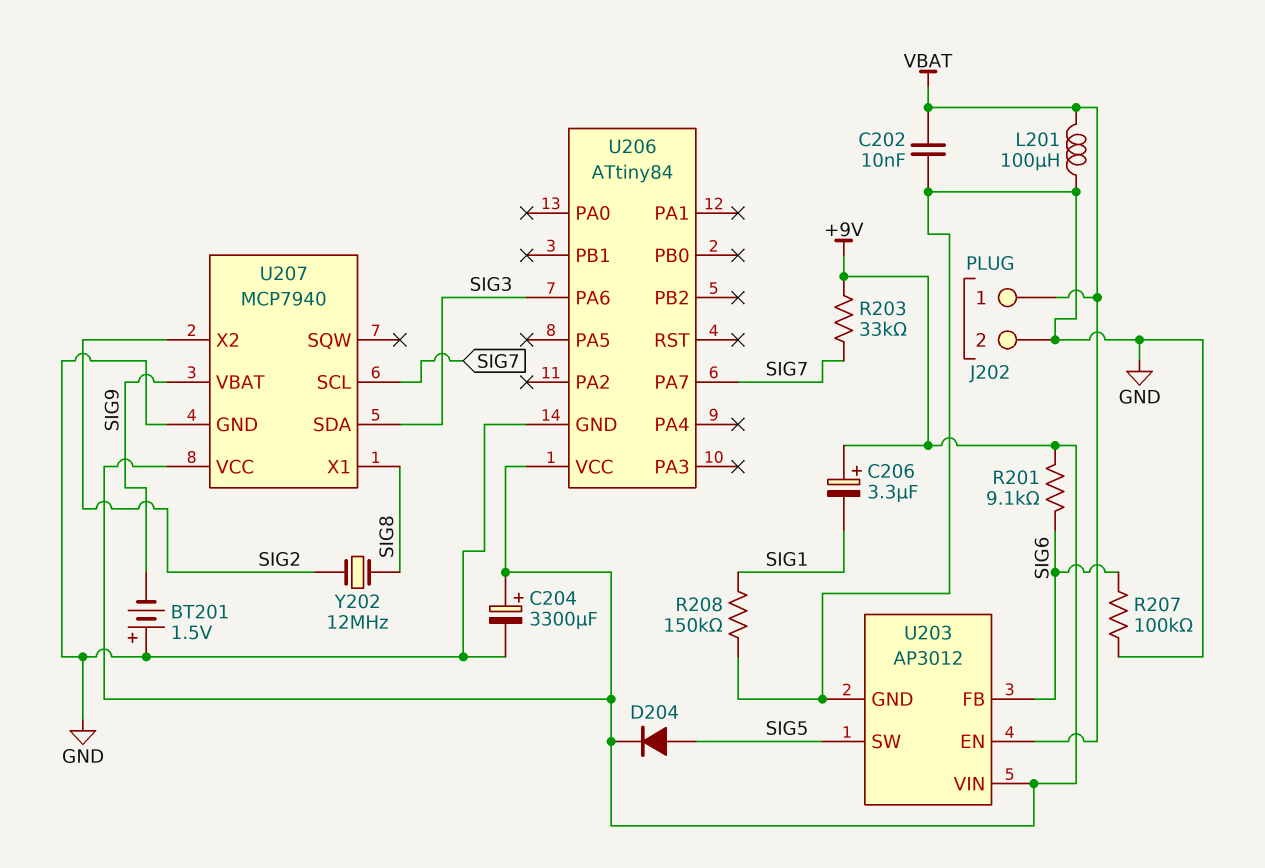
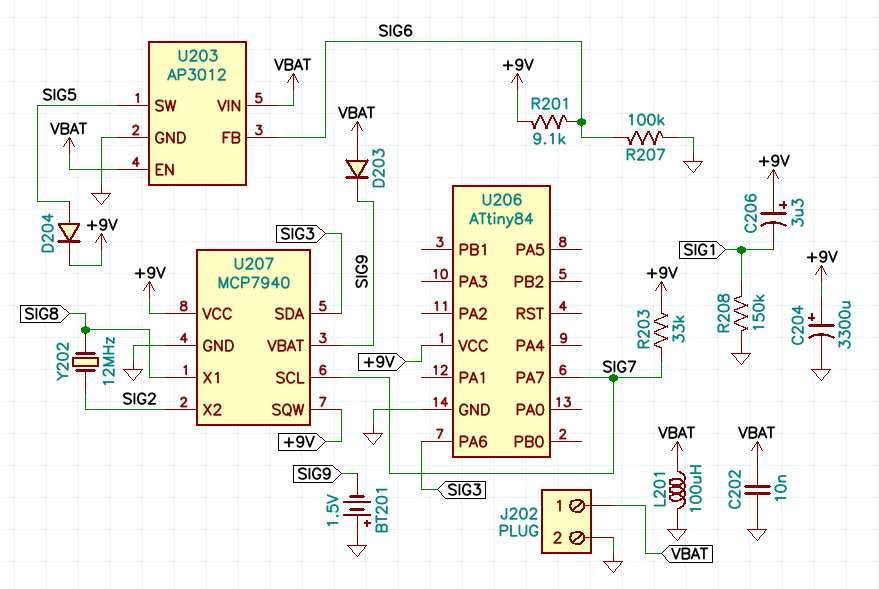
D203: none -> diode (A VBAT, K SIG9)
U203 pin VIN: +9V -> VBAT
U207 pin SQW: none -> +9V

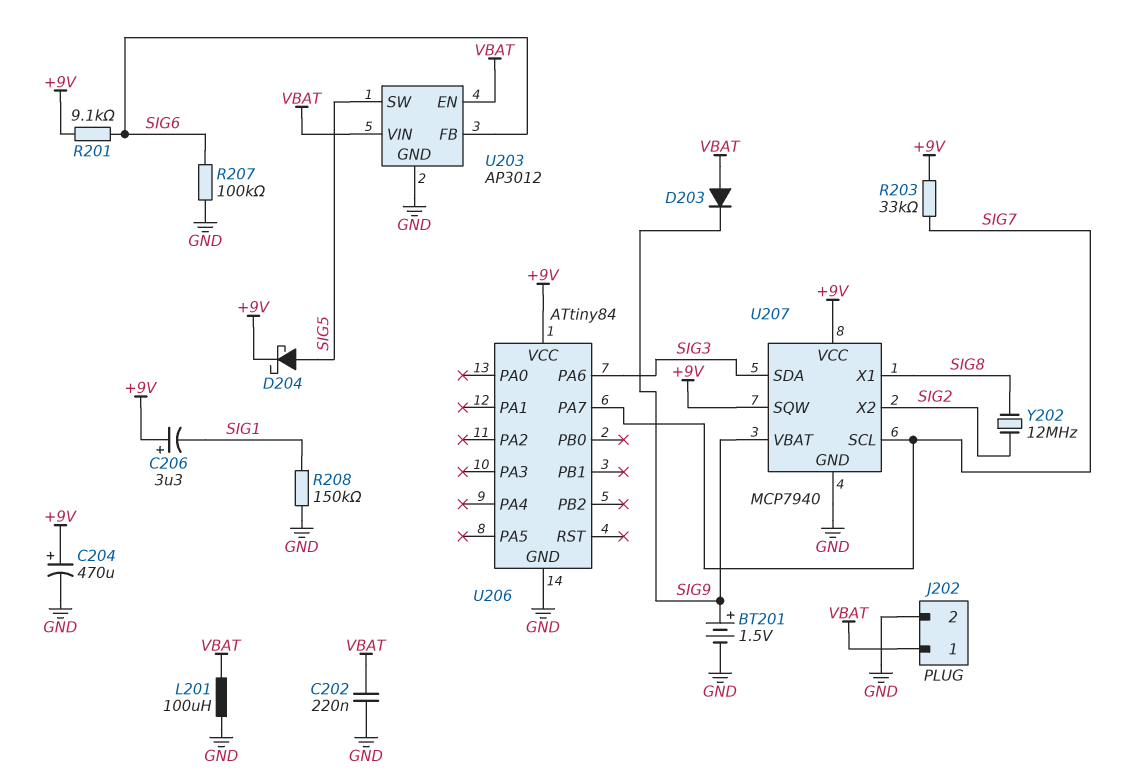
BT201: 1.5V (plus GND, minus SIG9) -> 1.5V (plus SIG9, minus GND)
C202: 10nF (GND, VBAT) -> 220nF (GND, VBAT)
C204: 3300uF (plus +9V, minus GND) -> 470uF (plus +9V, minus GND)
D204: diode (A SIG5, K +9V) -> schottky (A SIG5, K +9V)

